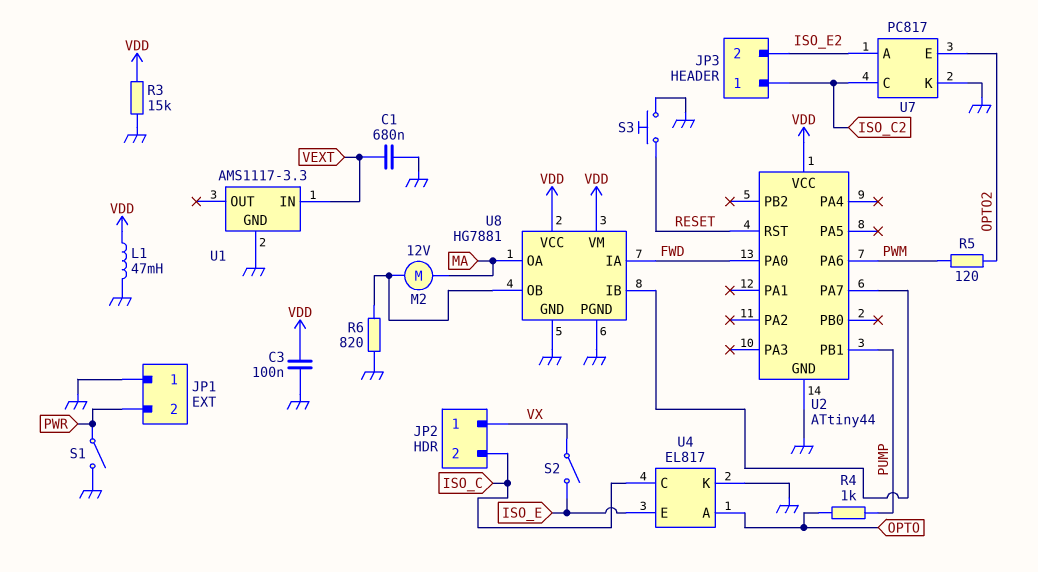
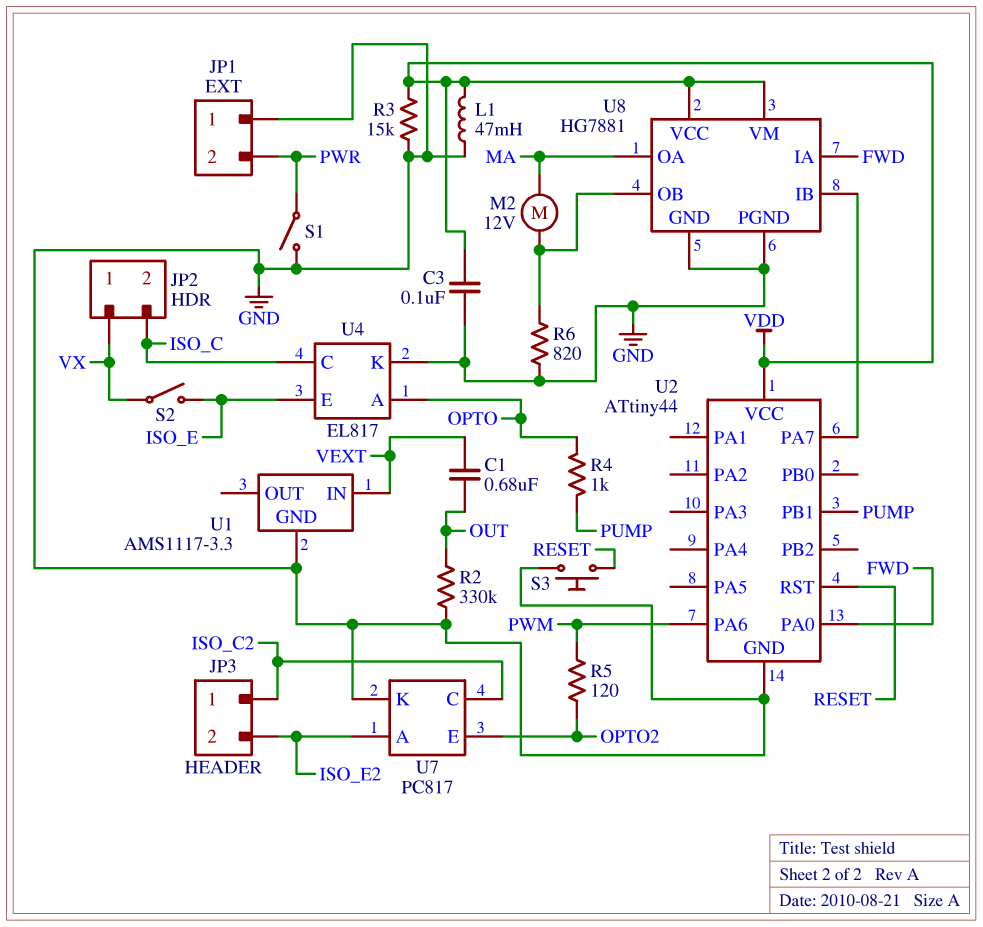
C1: 680nF (GND, VEXT) -> 680nF (OUT, VEXT)
R2: none -> 330k (GND, OUT)

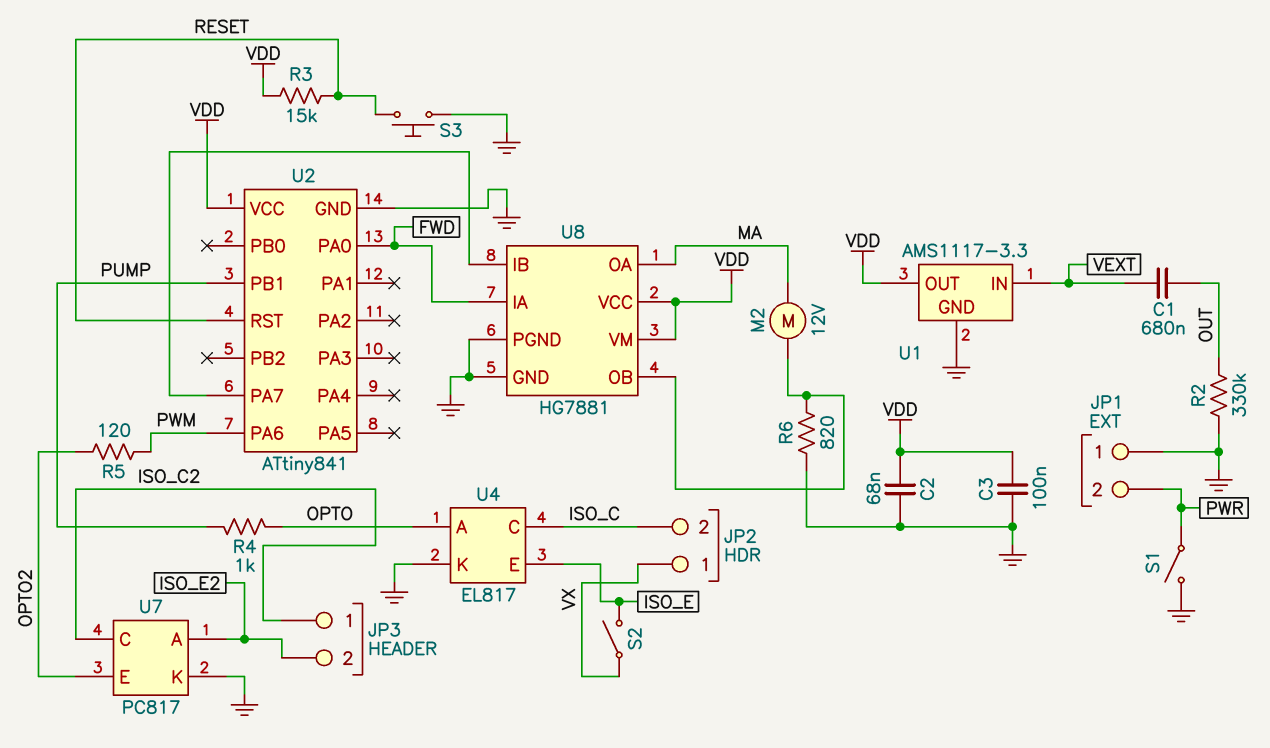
C2: none -> 68nF (GND, VDD)
L1: 47mH (GND, VDD) -> none
R3: 15k (GND, VDD) -> 15k (RESET, VDD)
U1 pin OUT: none -> VDD
U2: ATtiny44 -> ATtiny841

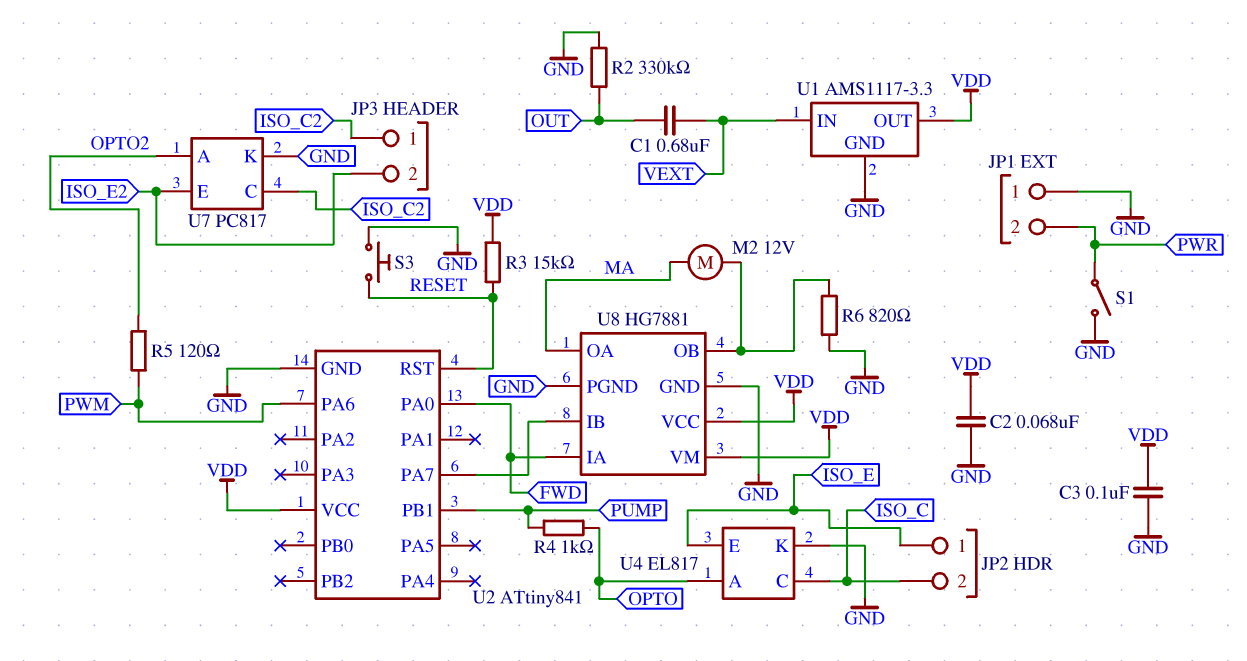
JP2 pin 1: VX -> ISO_E
S2: switch (ISO_E, VX) -> none
U7 pin A: ISO_E2 -> OPTO2
U7 pin E: OPTO2 -> ISO_E2

